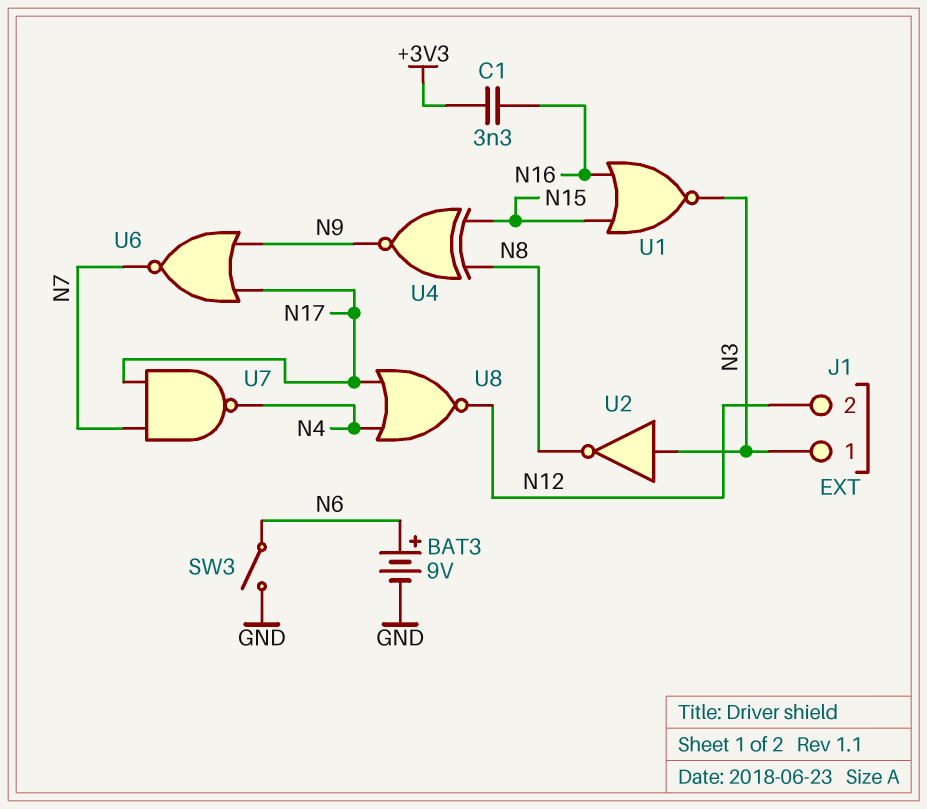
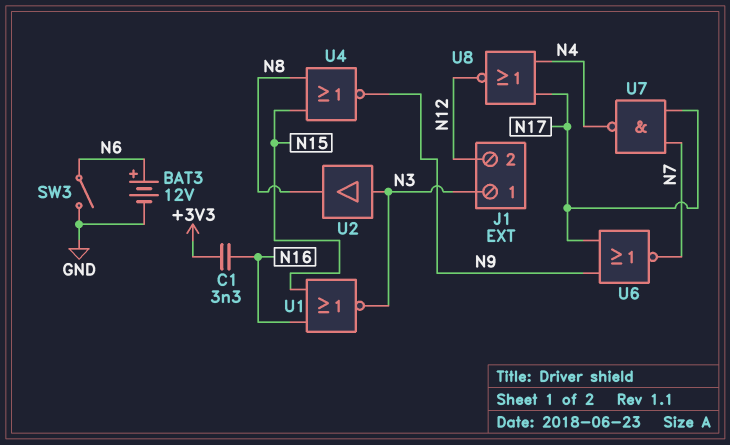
BAT3: 9V (plus N6, minus GND) -> 12V (plus N6, minus GND)
U2: NOT (in N3, out N8) -> buffer (in N3, out N8)
U4: XNOR (in N8, in N15, out N9) -> NOR (in N8, in N15, out N9)

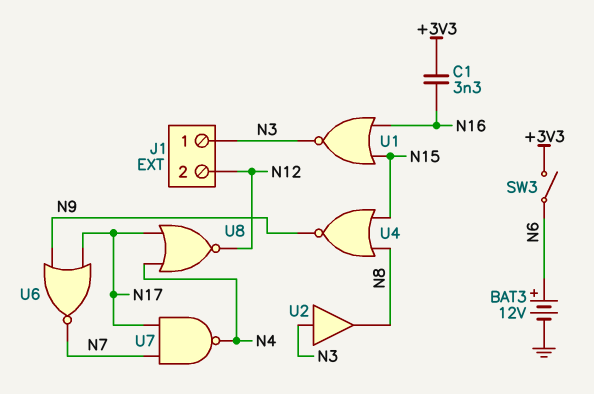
SW3: switch (GND, N6) -> switch (+3V3, N6)

